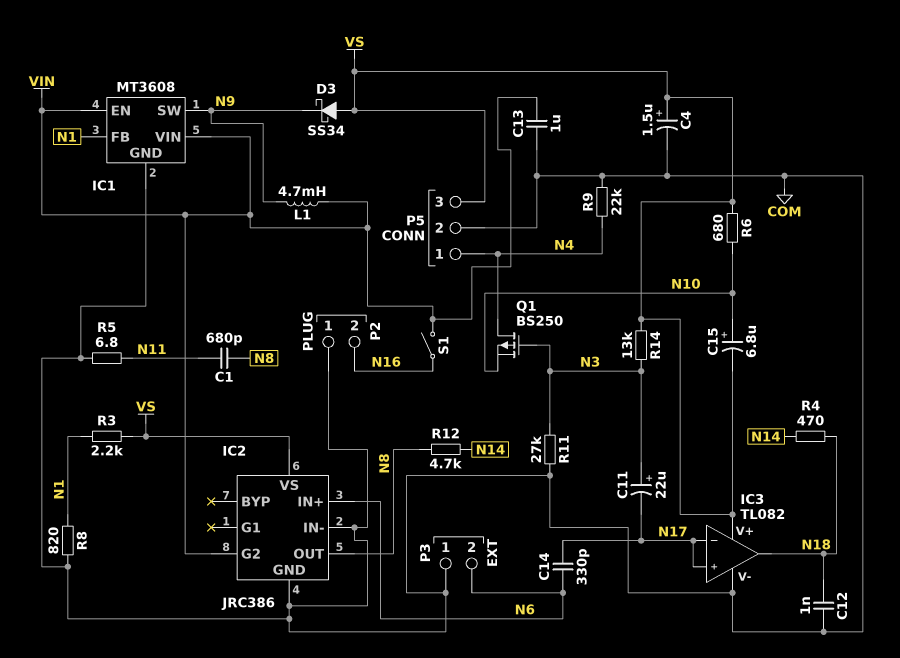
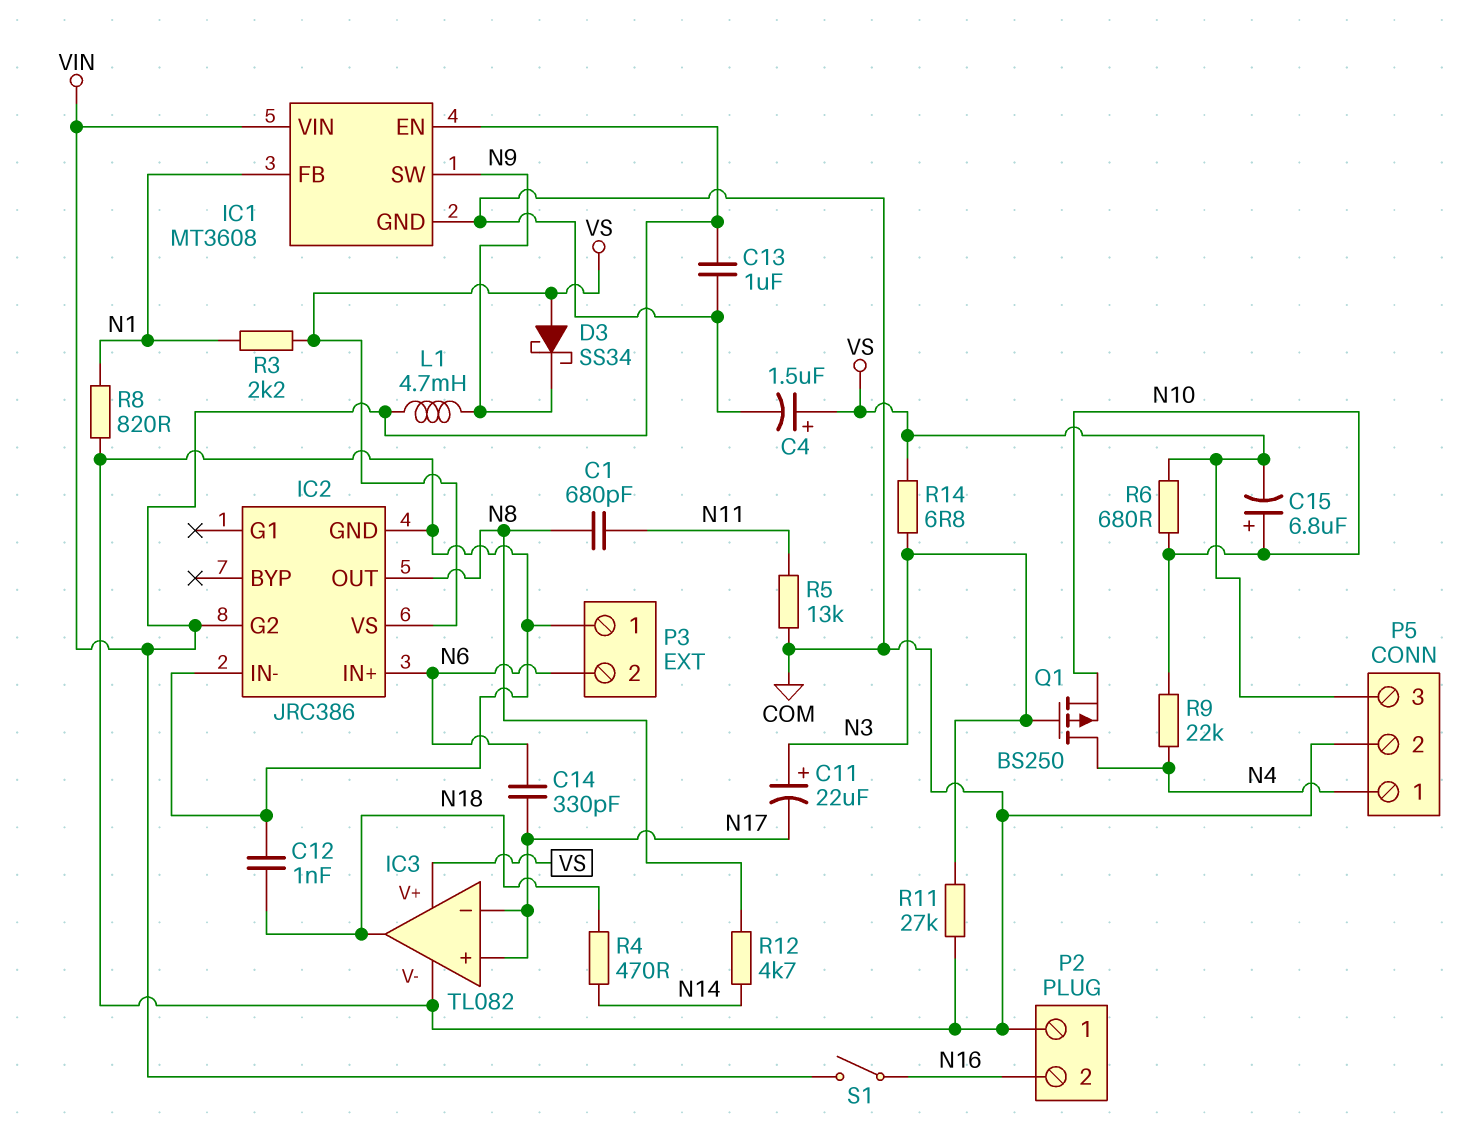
R5: 6.8 (COM, N11) -> 13k (COM, N11)
R9: 22k (COM, N4) -> 22k (N4, N10)
R14: 13k (N3, VS) -> 6.8 (N3, VS)

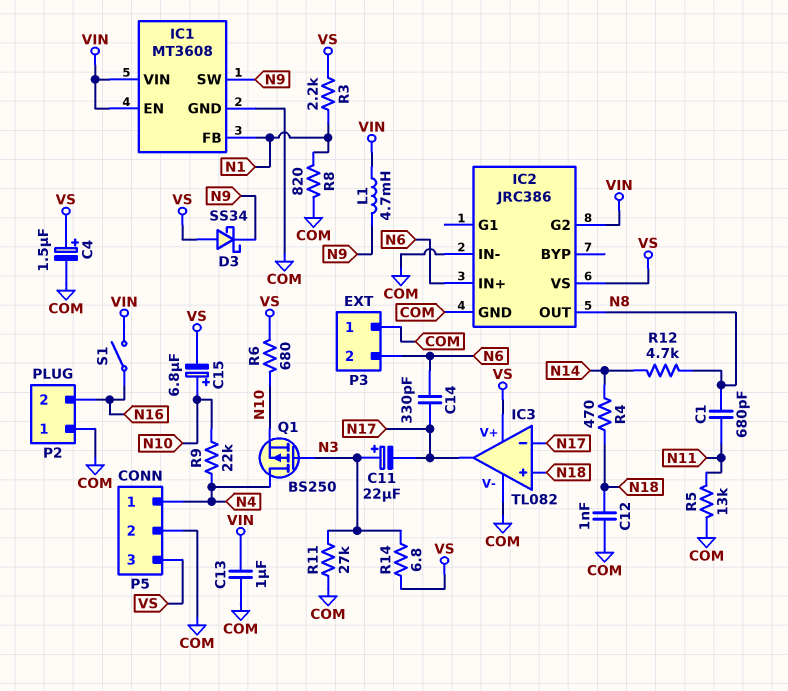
IC3 pin in+: N17 -> N18
IC3 pin out: N18 -> N17

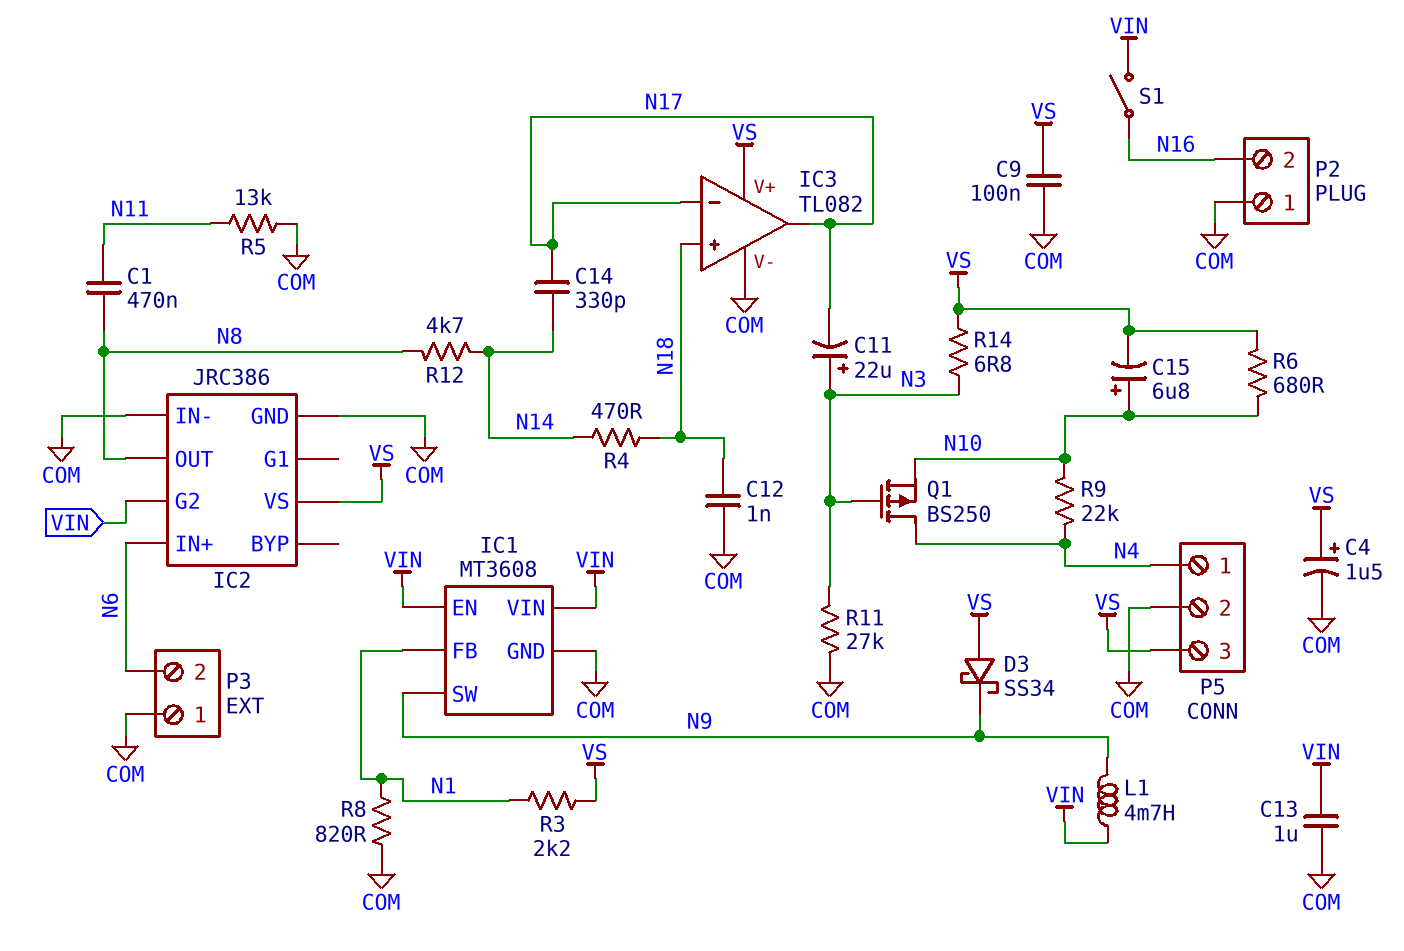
C1: 680pF (N8, N11) -> 470nF (N8, N11)
C9: none -> 100nF (COM, VS)
C14: 330pF (N6, N17) -> 330pF (N14, N17)

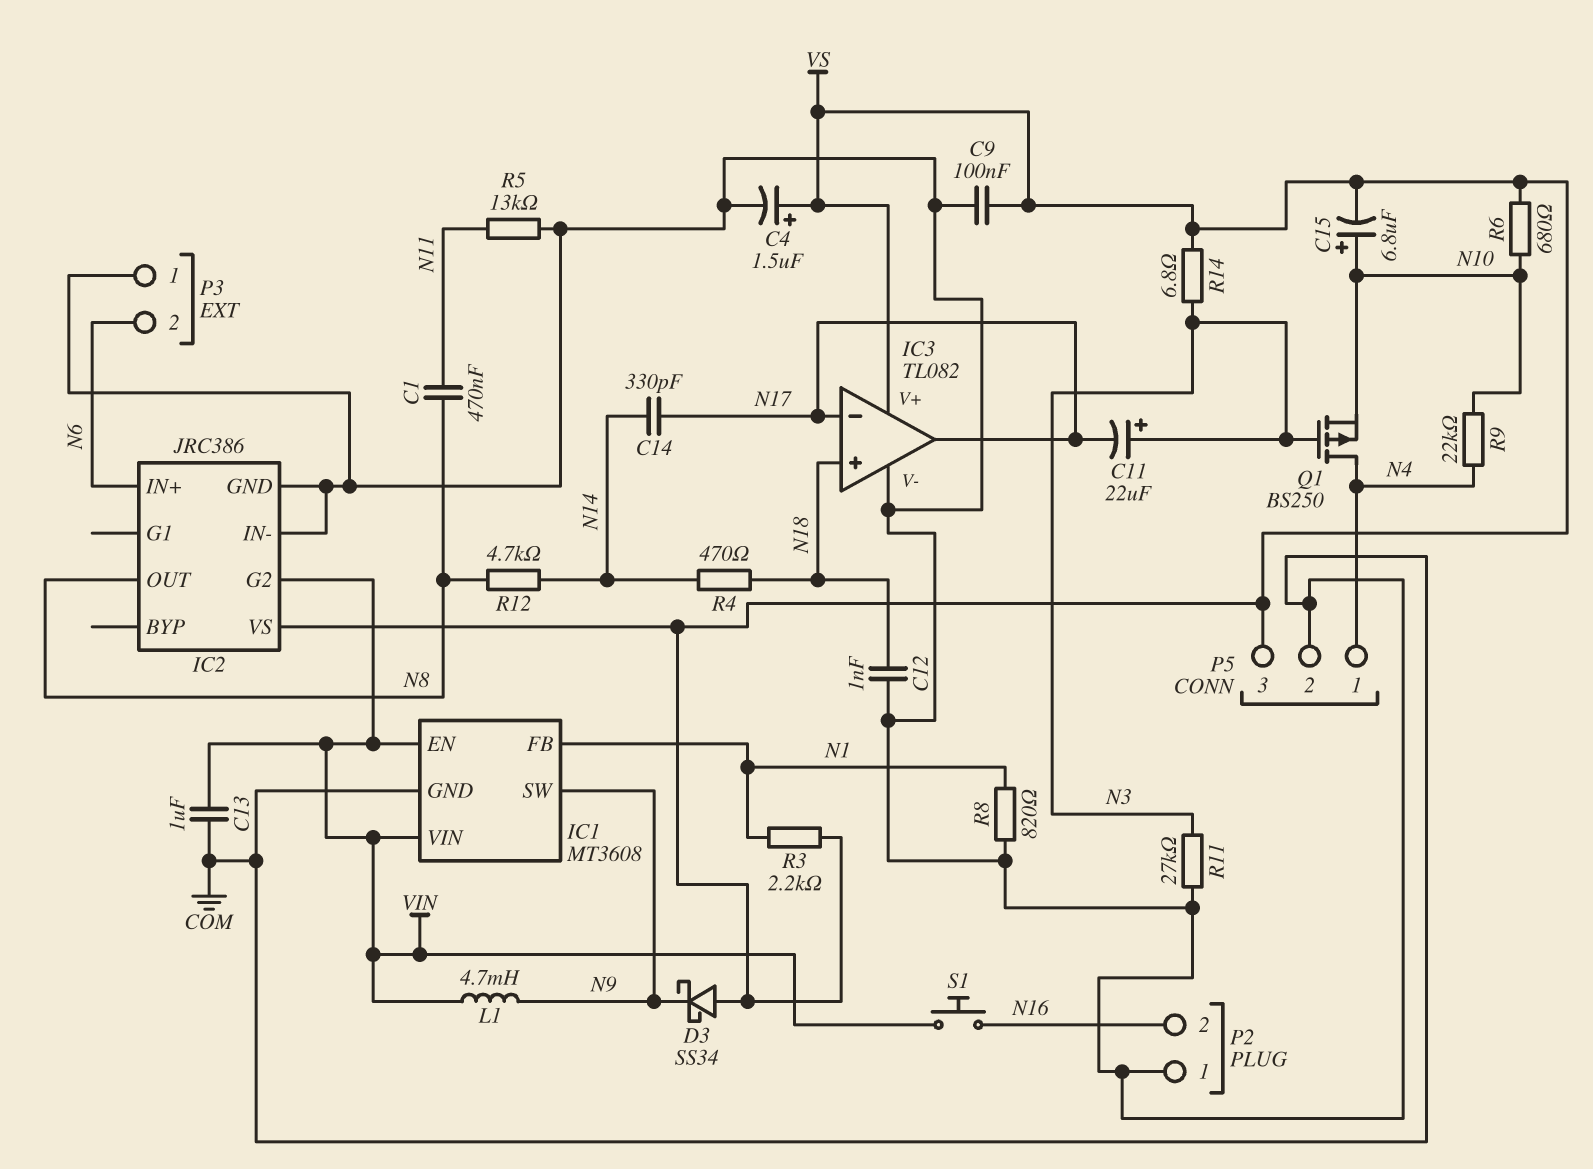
S1: switch (N16, VIN) -> button (N16, VIN)

